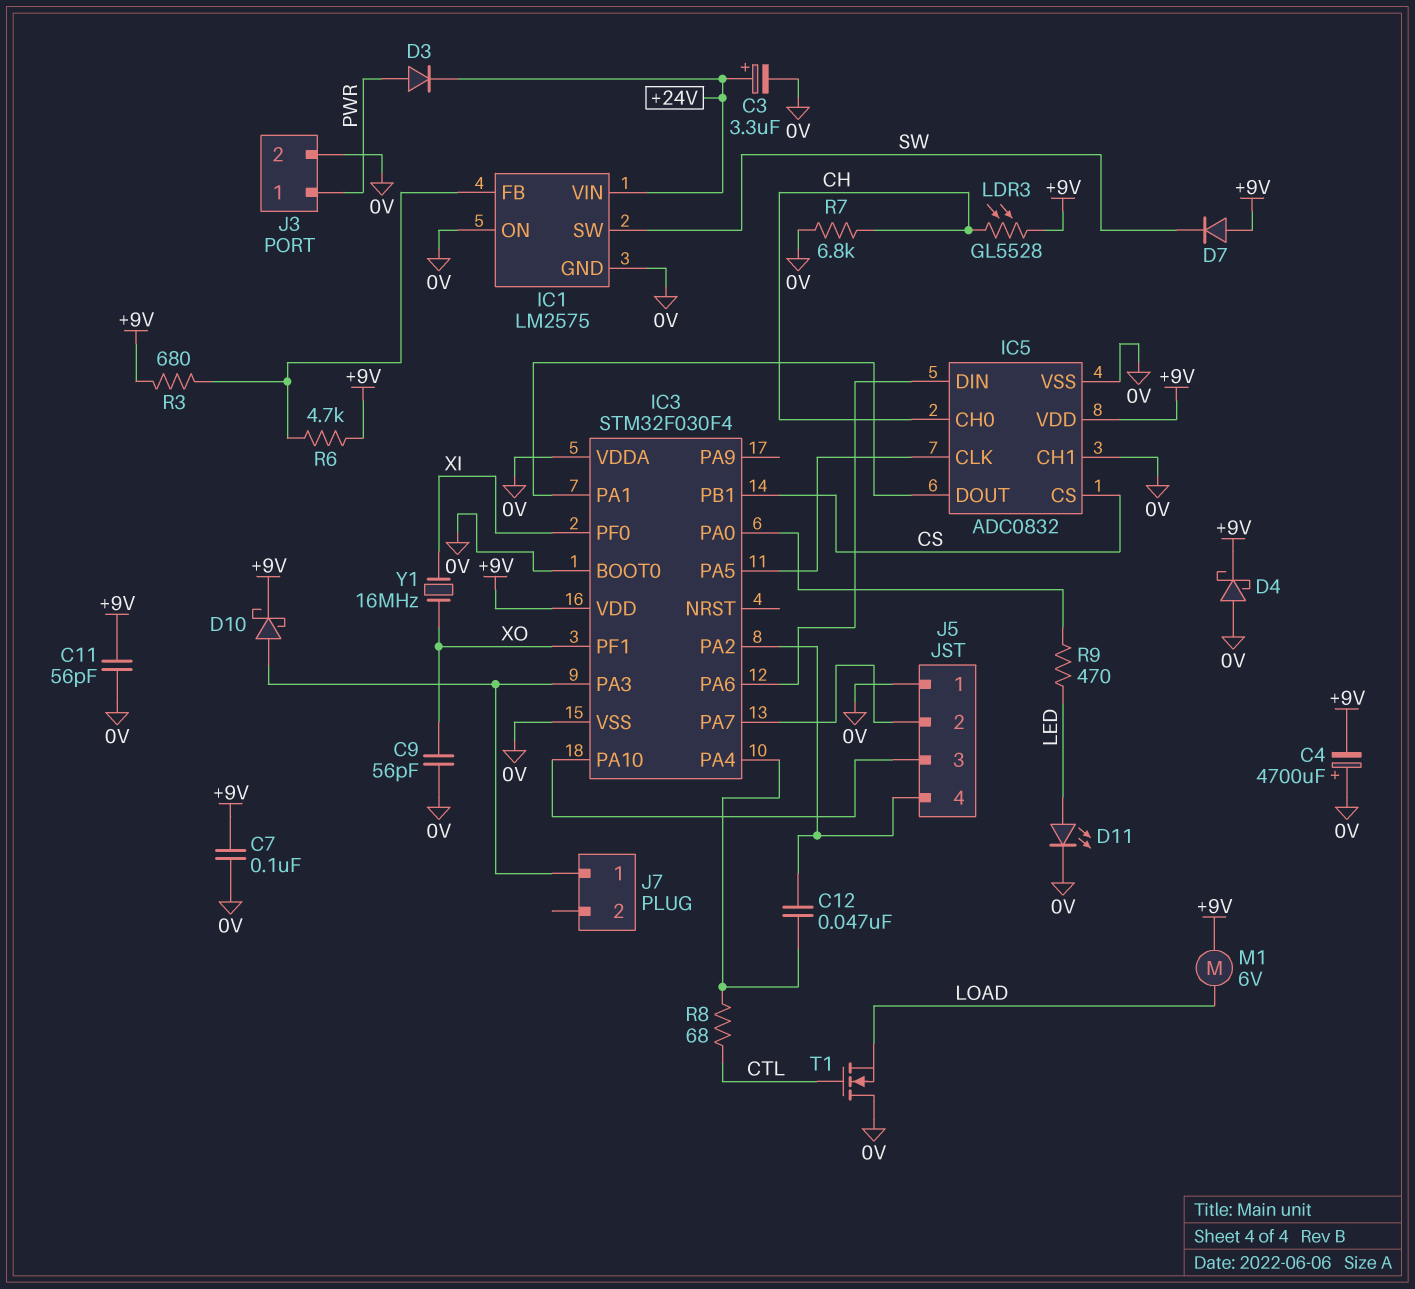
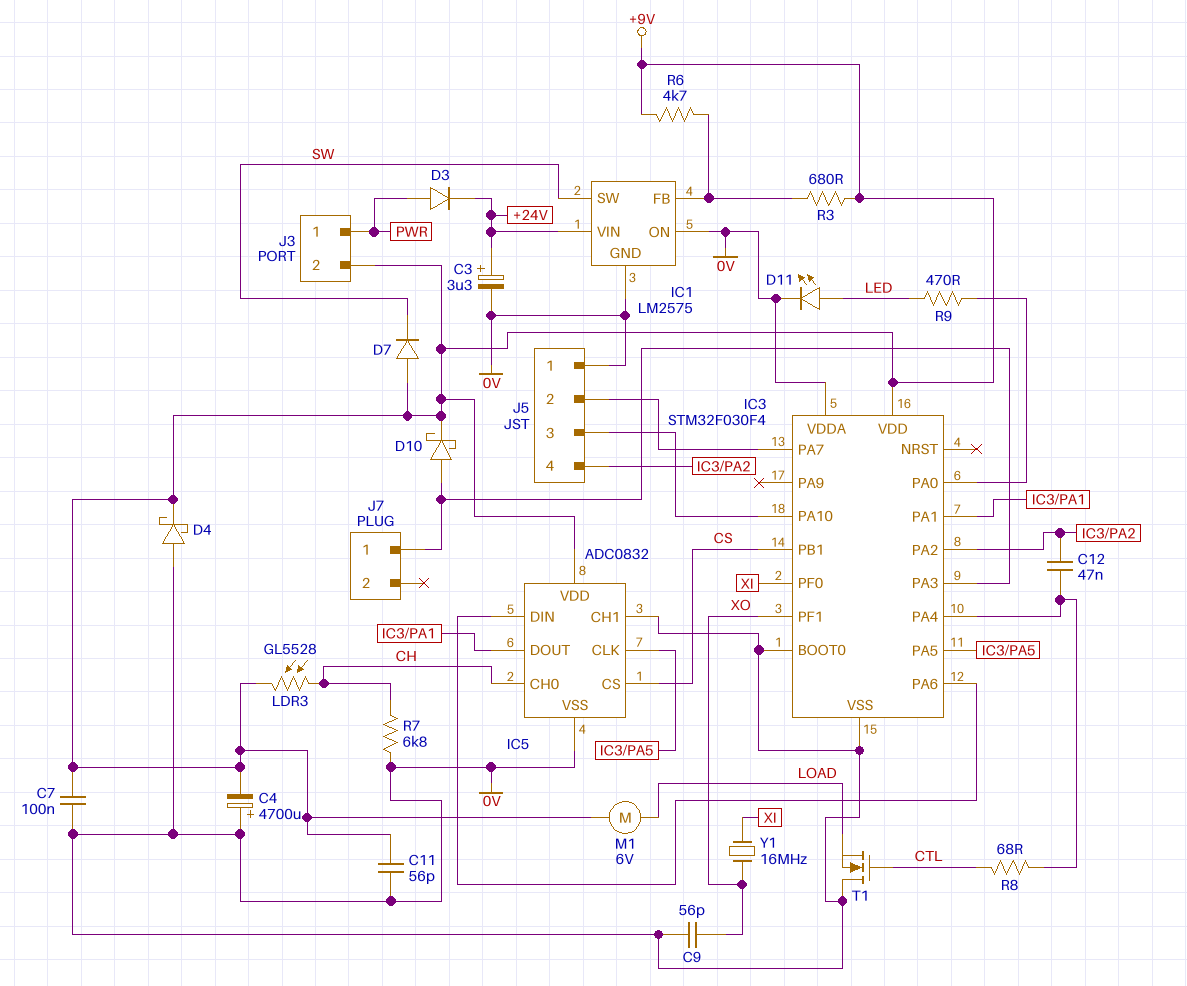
J3 pin 2: 0V -> +9V

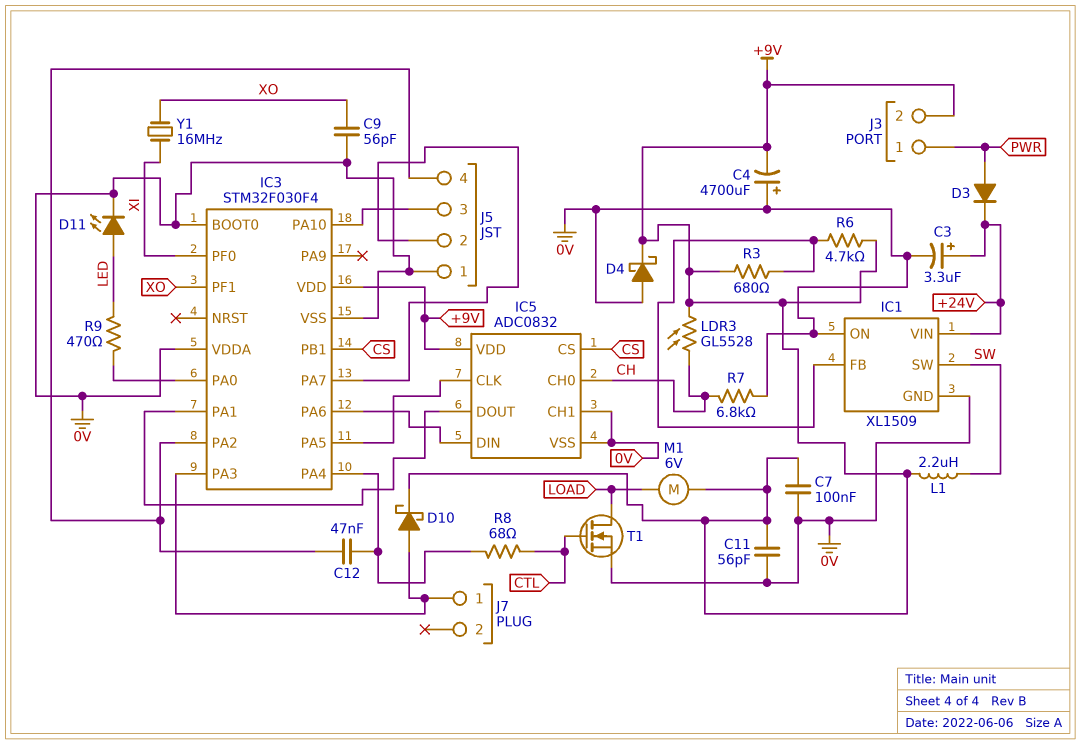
D7: diode (A +9V, K SW) -> none
IC1: LM2575 -> XL1509
L1: none -> 2.2uH (+9V, SW)
T1: NMOS (G CTL, D 0V, S LOAD) -> NMOS (G CTL, D LOAD, S 0V)

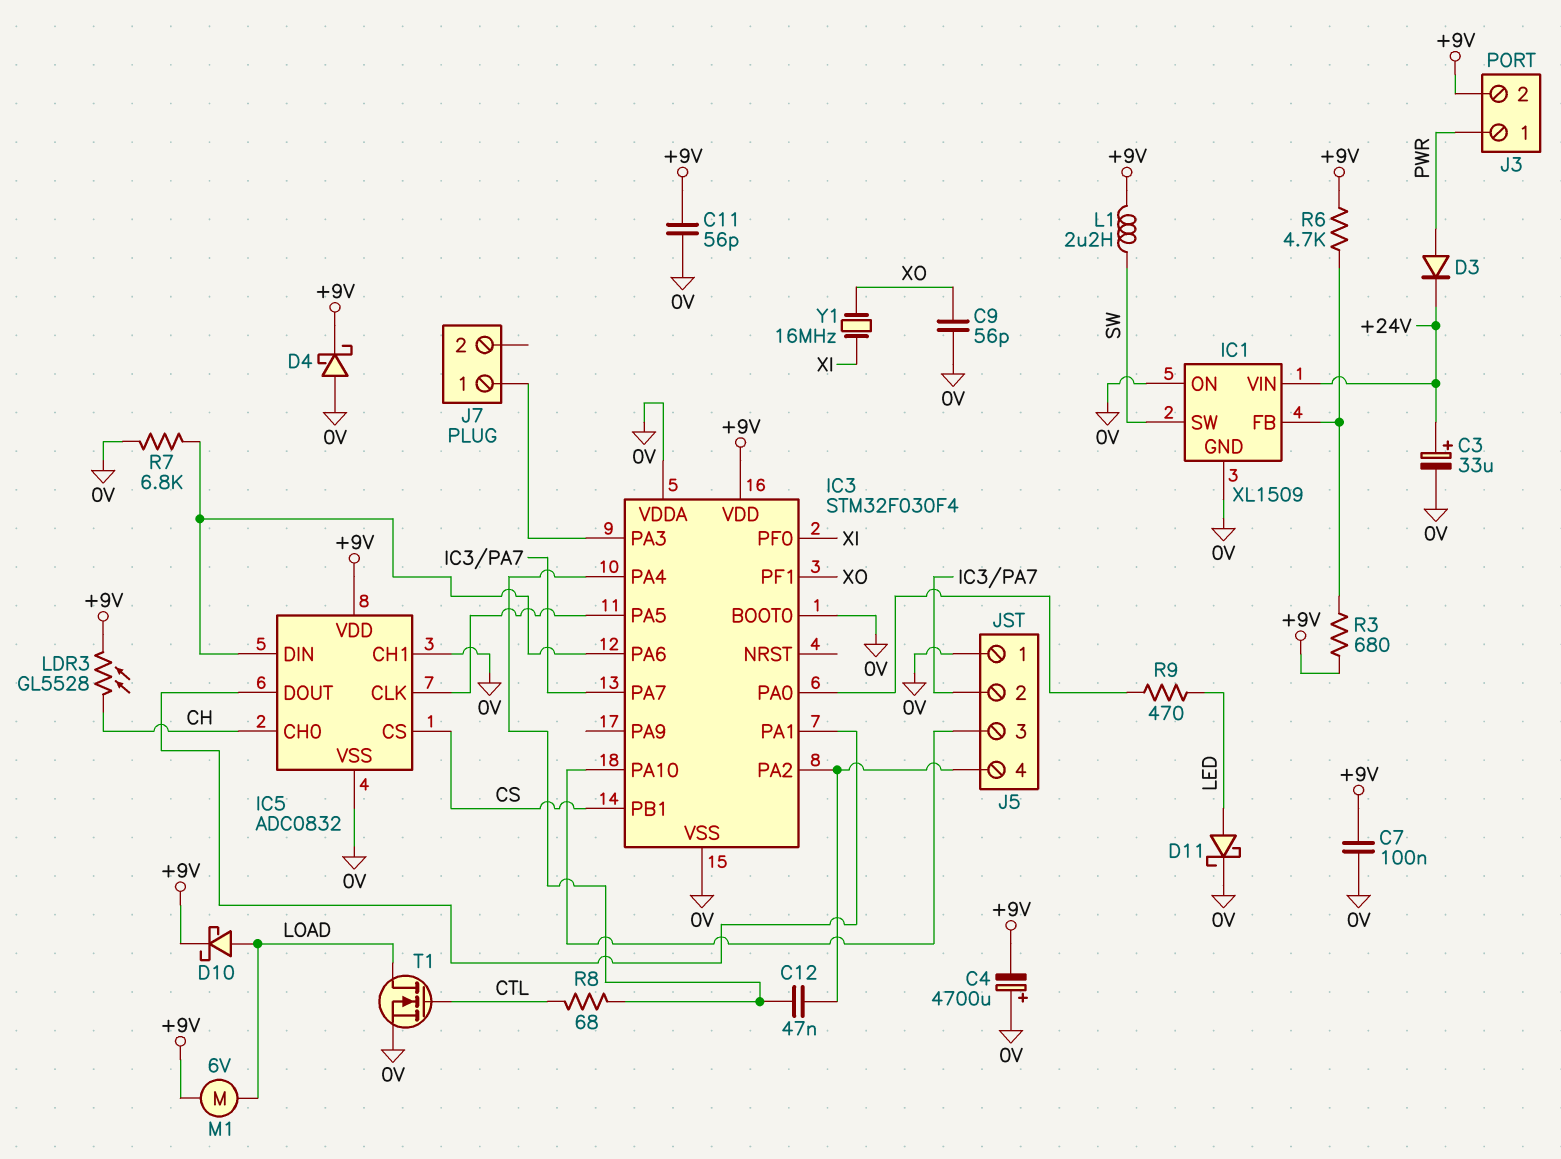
C3: 3.3uF (plus +24V, minus 0V) -> 33uF (plus +24V, minus 0V)
D10: schottky (A IC3/PA3, K +9V) -> schottky (A LOAD, K +9V)
D11: LED (A LED, K 0V) -> schottky (A LED, K 0V)
R7: 6.8k (0V, CH) -> 6.8k (0V, IC3/PA6)

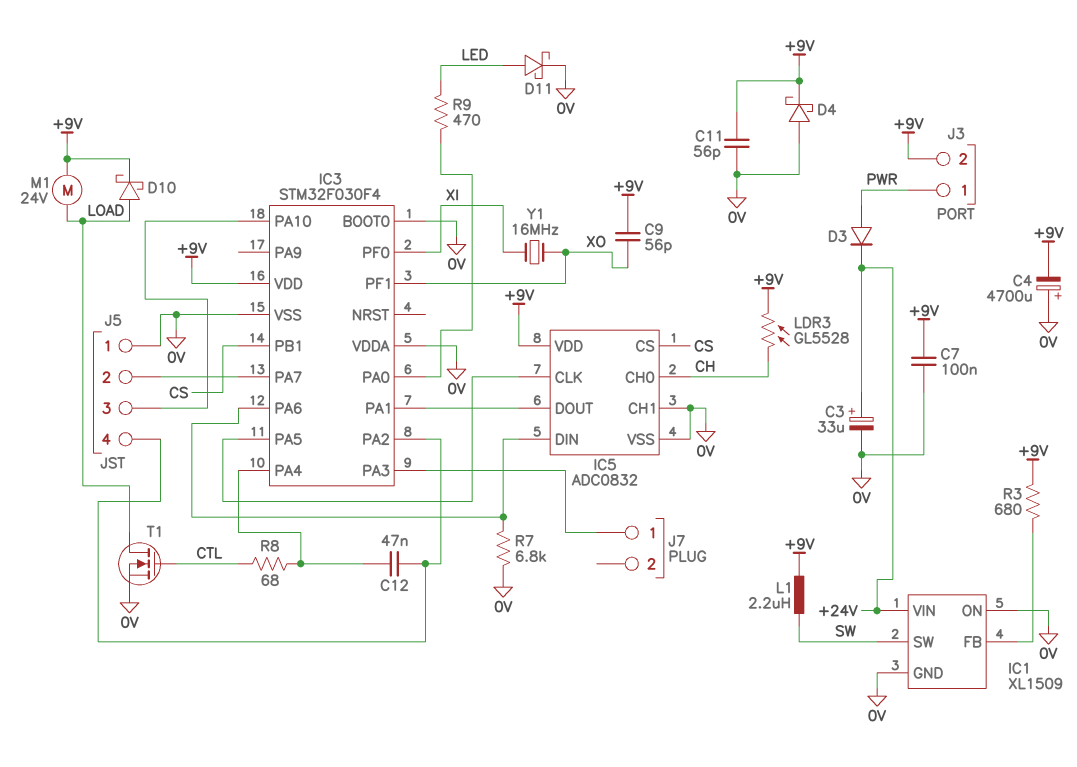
C9: 56pF (0V, XO) -> 56pF (+9V, XO)
M1: motor 6V (+9V, LOAD) -> motor 24V (+9V, LOAD)
R6: 4.7k (+9V, IC1/FB) -> none

